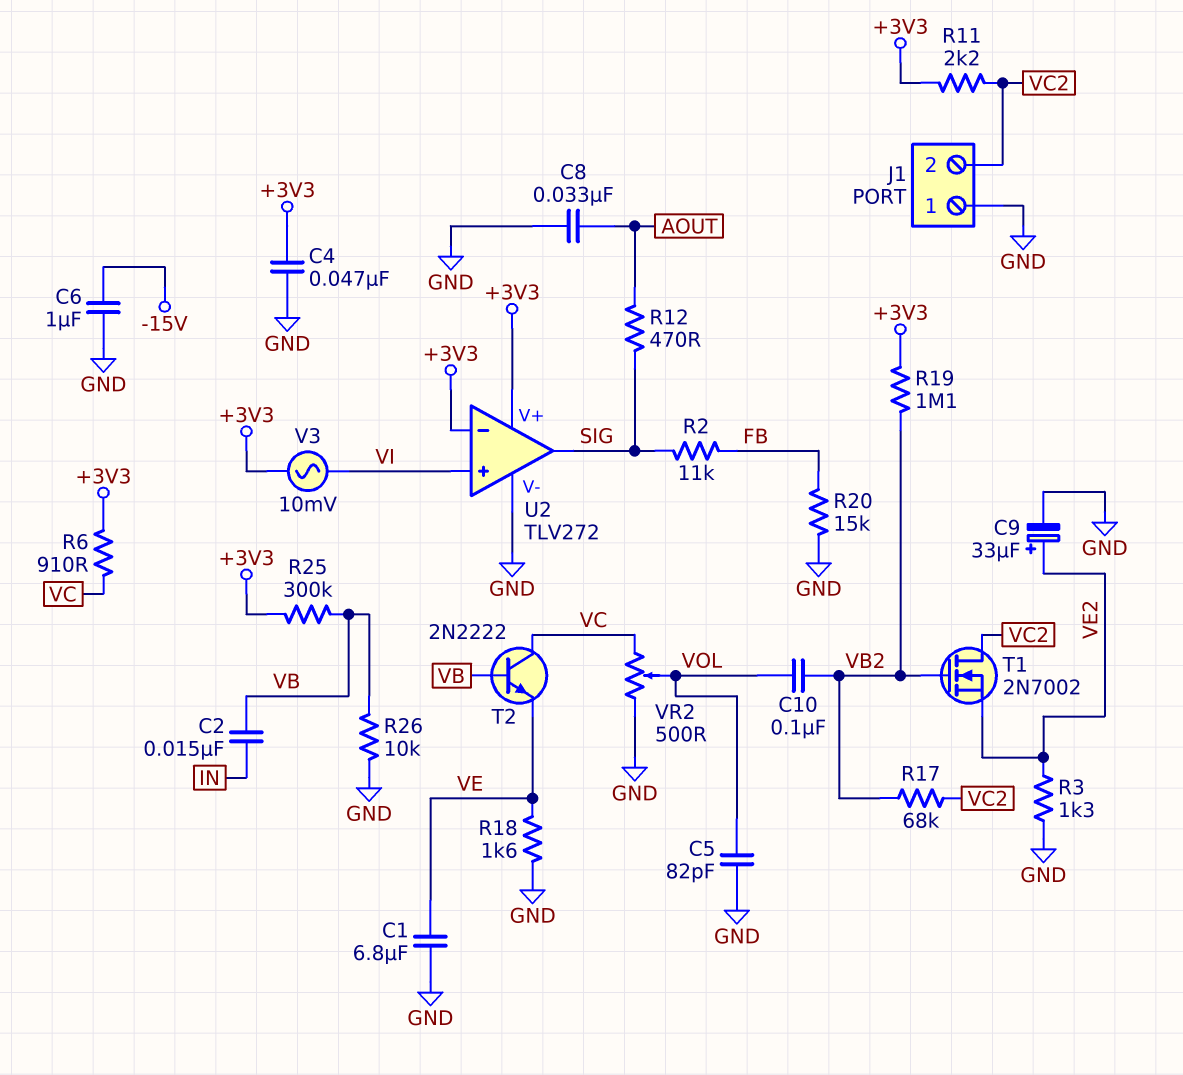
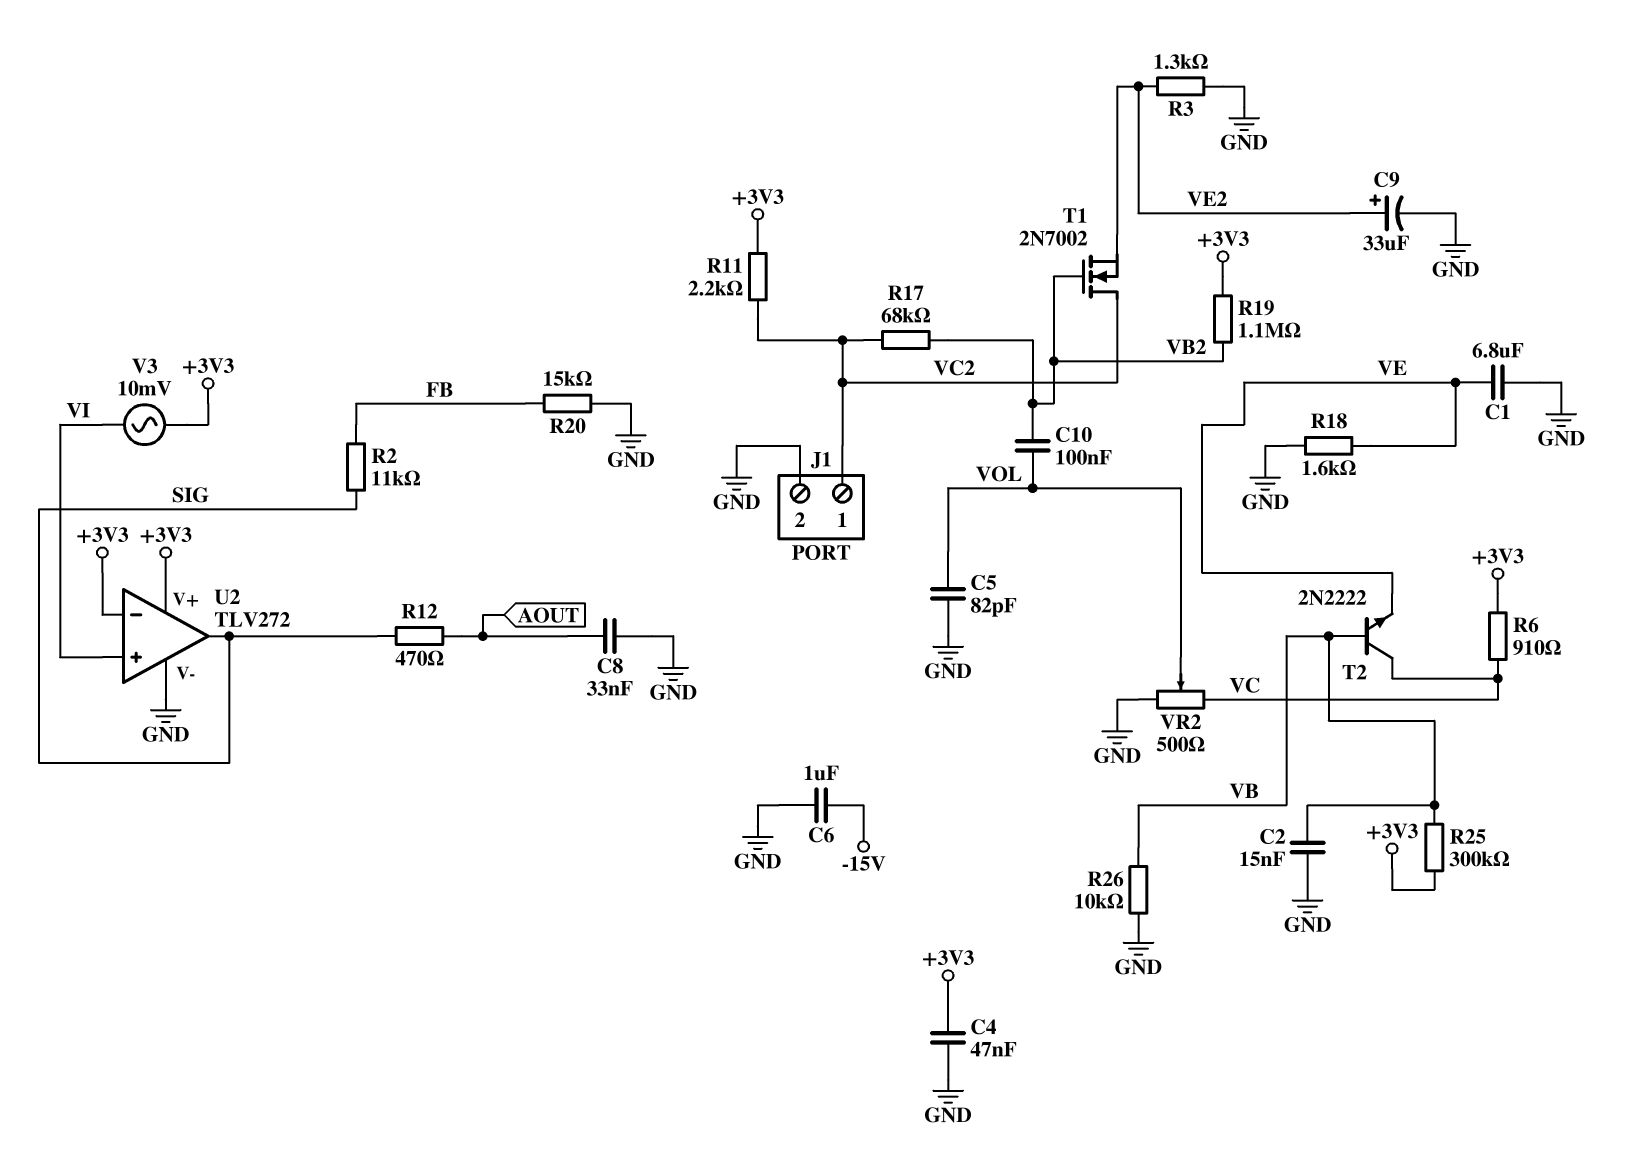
C2: 15nF (IN, VB) -> 15nF (GND, VB)
J1 pin 1: GND -> VC2
J1 pin 2: VC2 -> GND

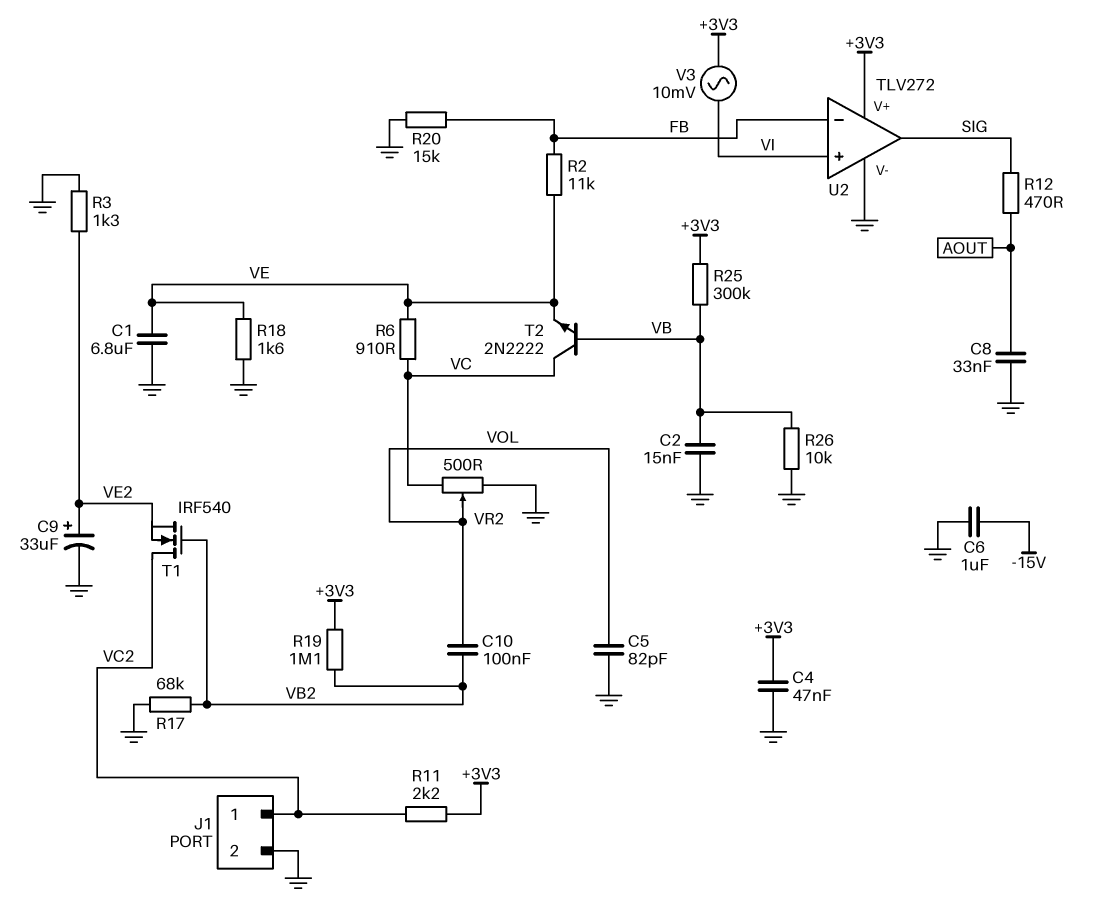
R2: 11k (FB, SIG) -> 11k (FB, VE)
R6: 910 (+3V3, VC) -> 910 (VC, VE)
R17: 68k (VB2, VC2) -> 68k (GND, VB2)
T1: NMOS 2N7002 (G VB2, D VC2, S VE2) -> NMOS IRF540 (G VB2, D VC2, S VE2)
U2 pin in-: +3V3 -> FB

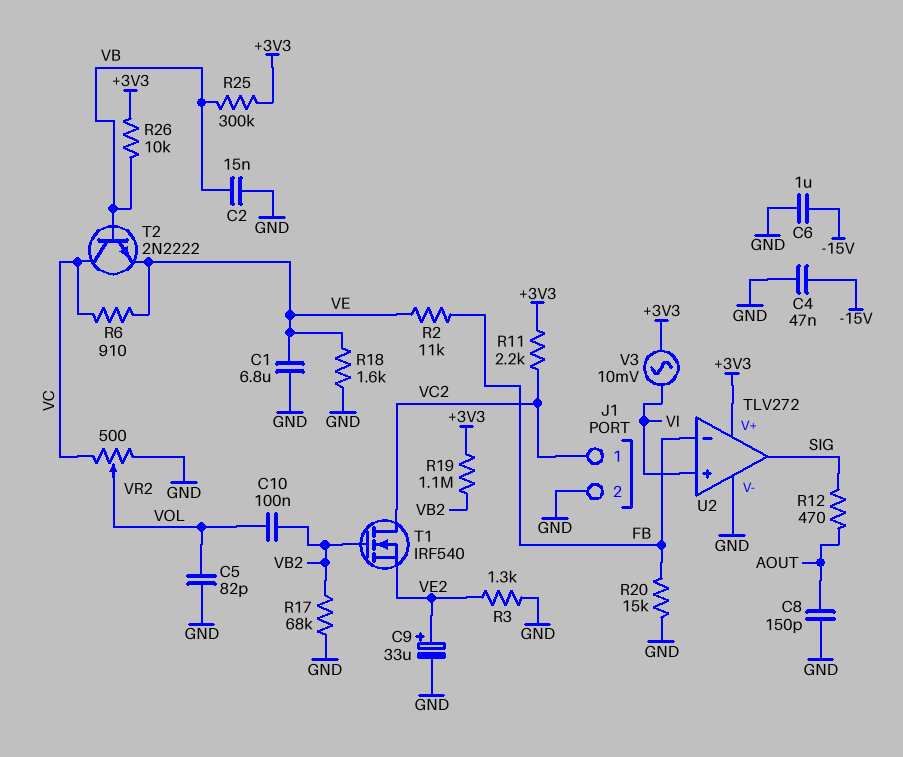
C4: 47nF (+3V3, GND) -> 47nF (-15V, GND)
C8: 33nF (AOUT, GND) -> 150pF (AOUT, GND)
R26: 10k (GND, VB) -> 10k (+3V3, VB)

